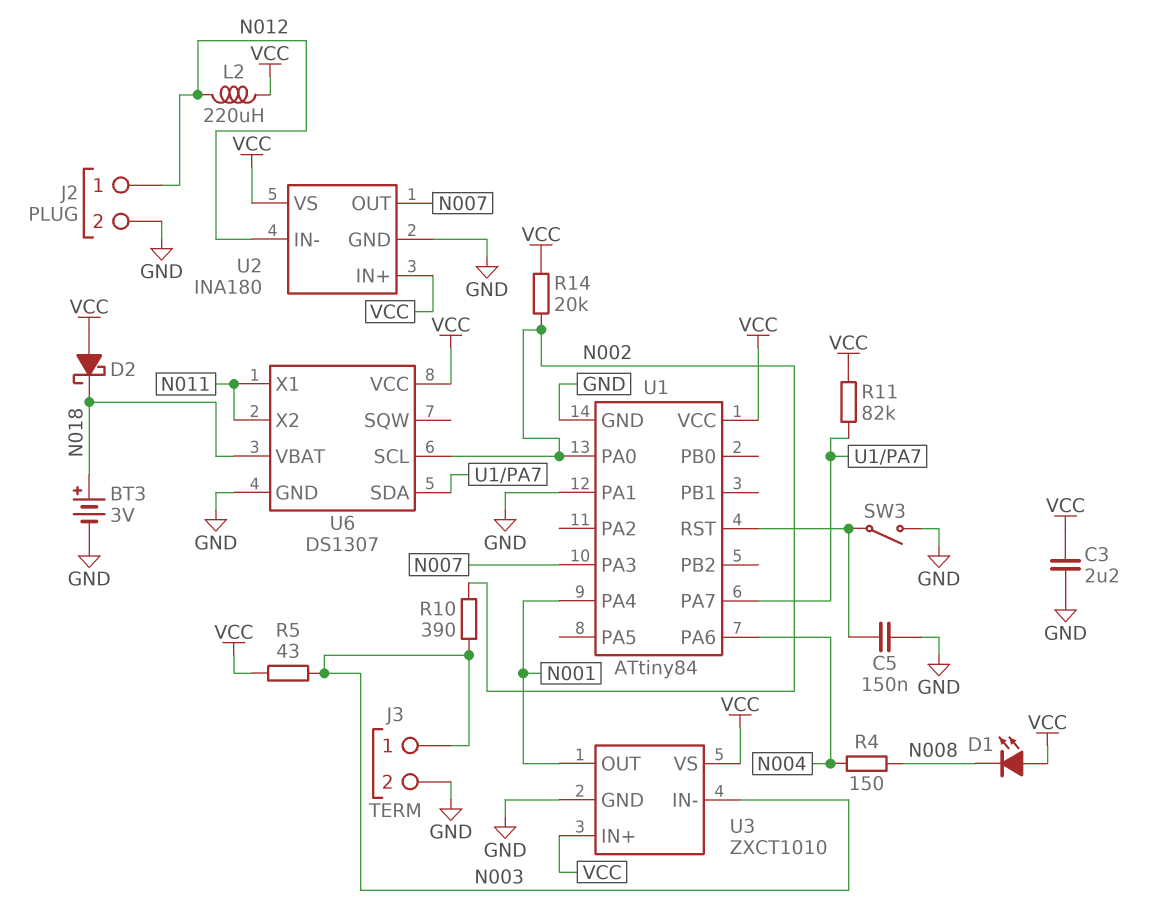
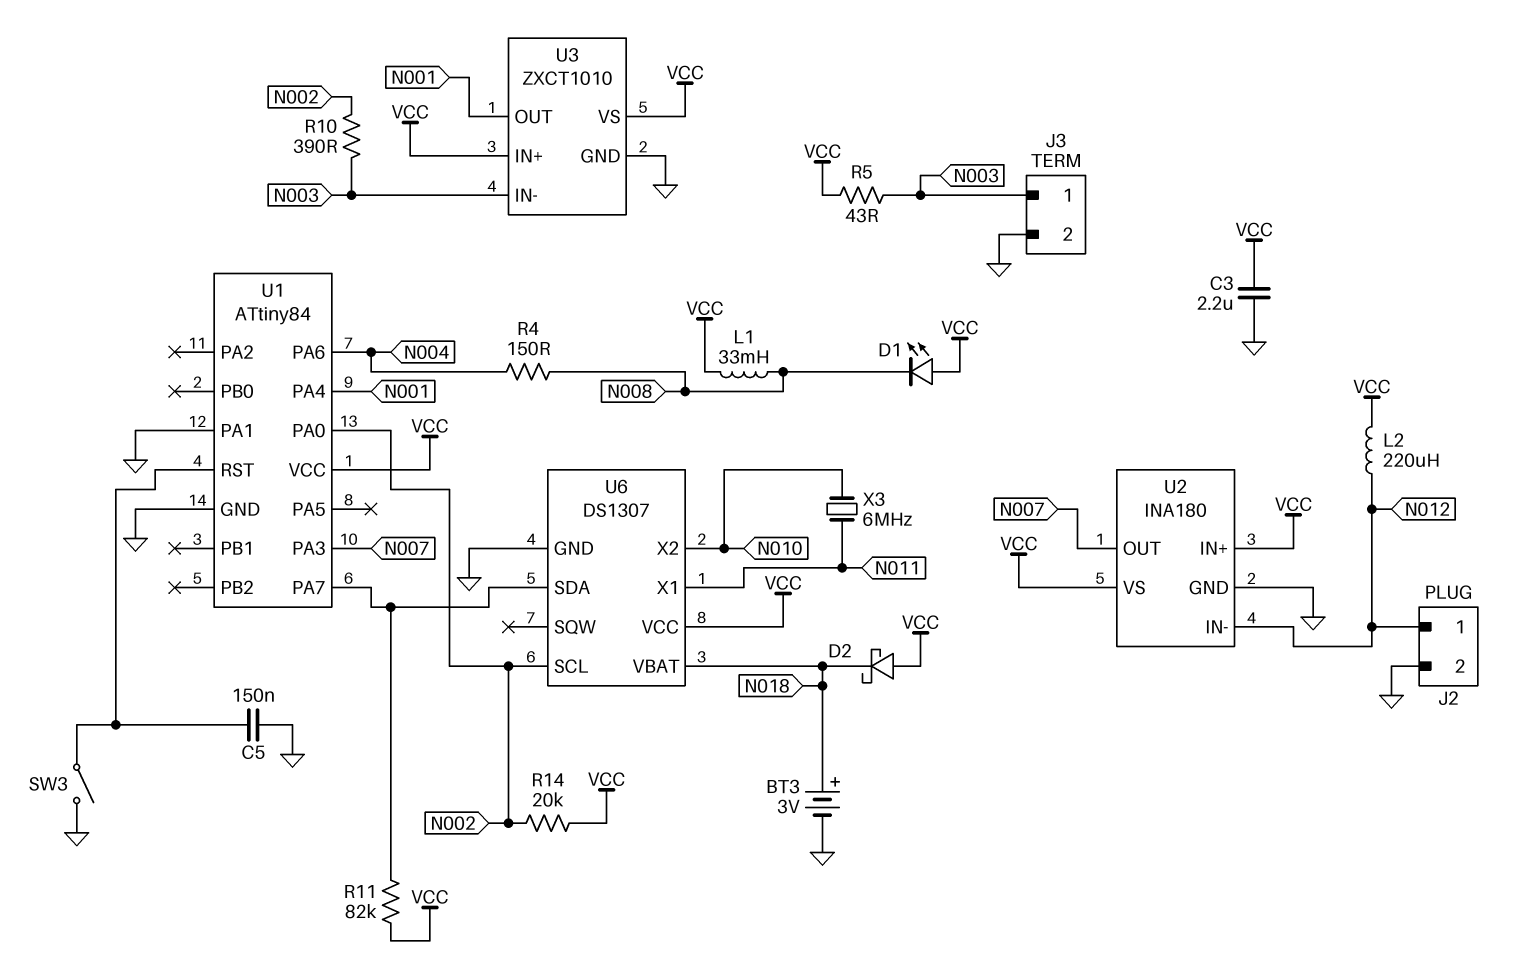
L1: none -> 33mH (N008, VCC)
U6 pin X2: N011 -> N010
X3: none -> 6MHz (N010, N011)

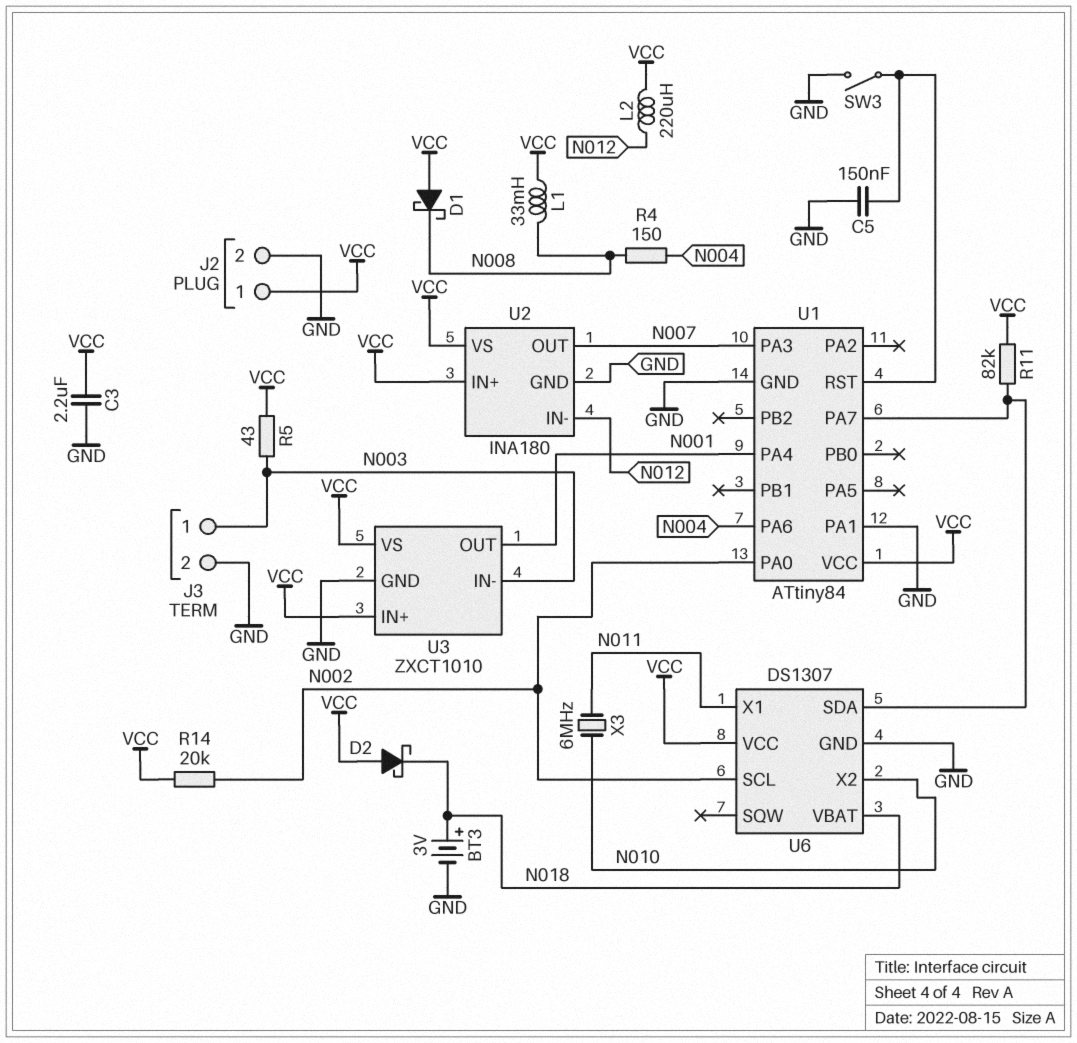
D1: LED (A VCC, K N008) -> schottky (A VCC, K N008)
J2 pin 1: N012 -> VCC
R10: 390 (N002, N003) -> none

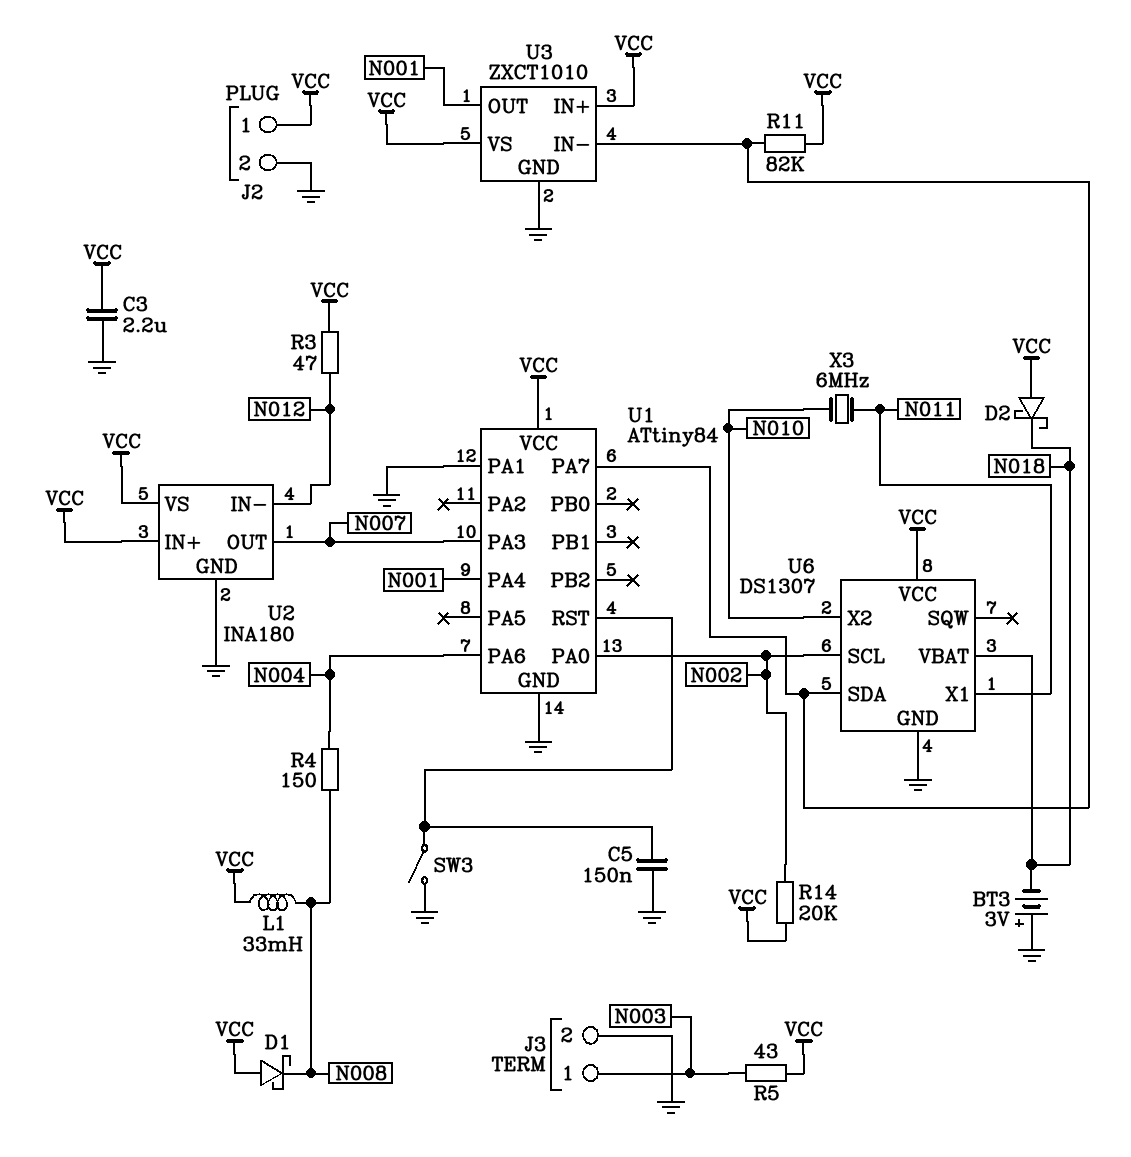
BT3: 3V (plus N018, minus GND) -> 3V (plus GND, minus N018)
L2: 220uH (N012, VCC) -> none
R3: none -> 47 (N012, VCC)
U3 pin IN-: N003 -> U1/PA7

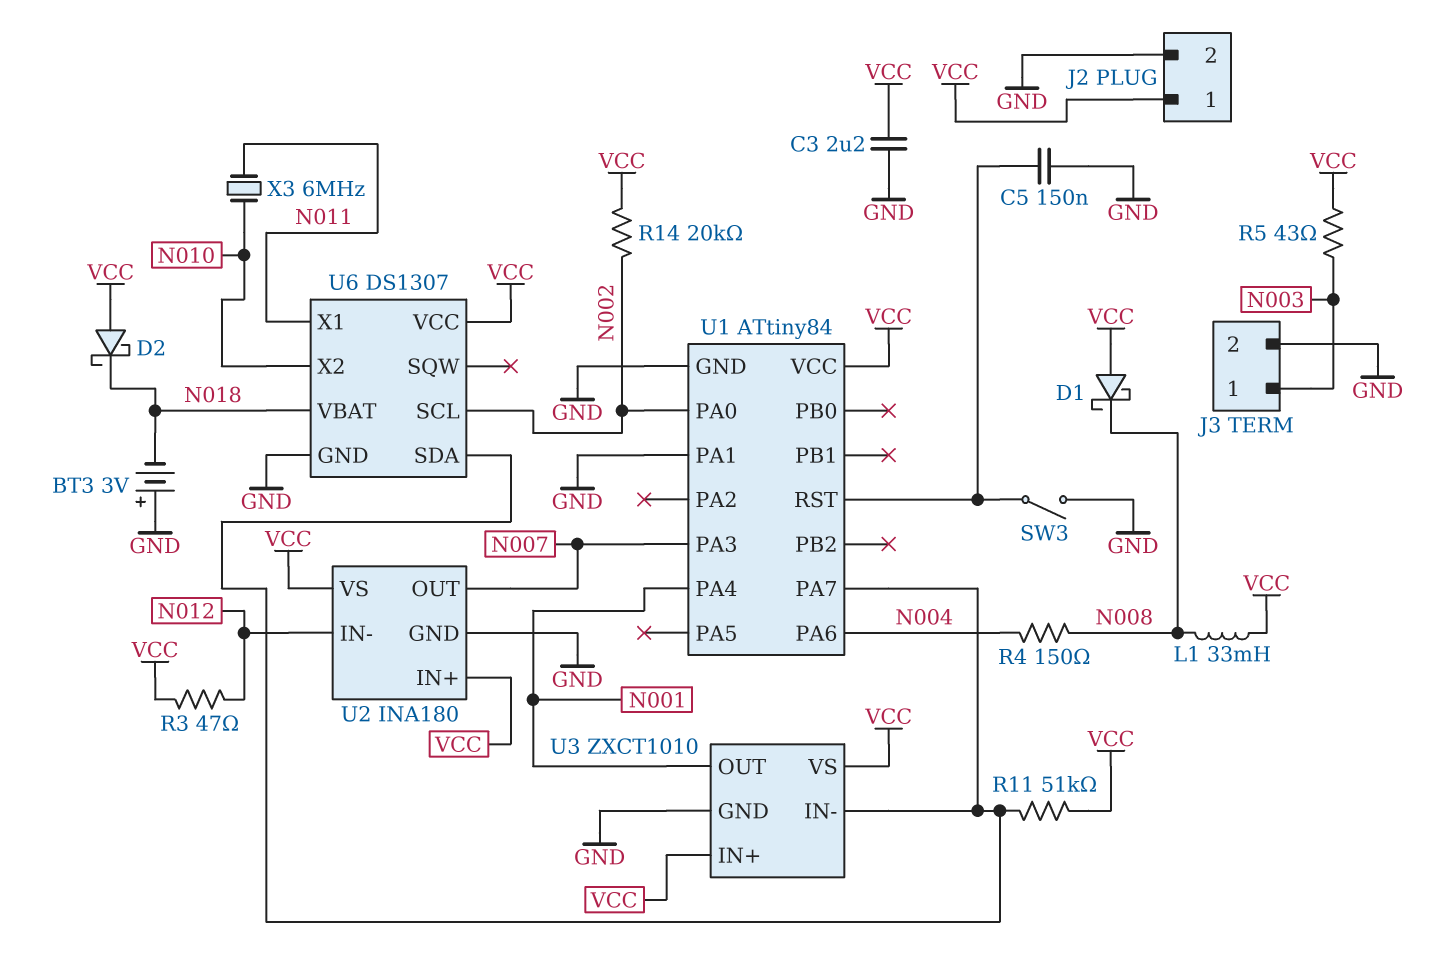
R11: 82k (U1/PA7, VCC) -> 51k (U1/PA7, VCC)

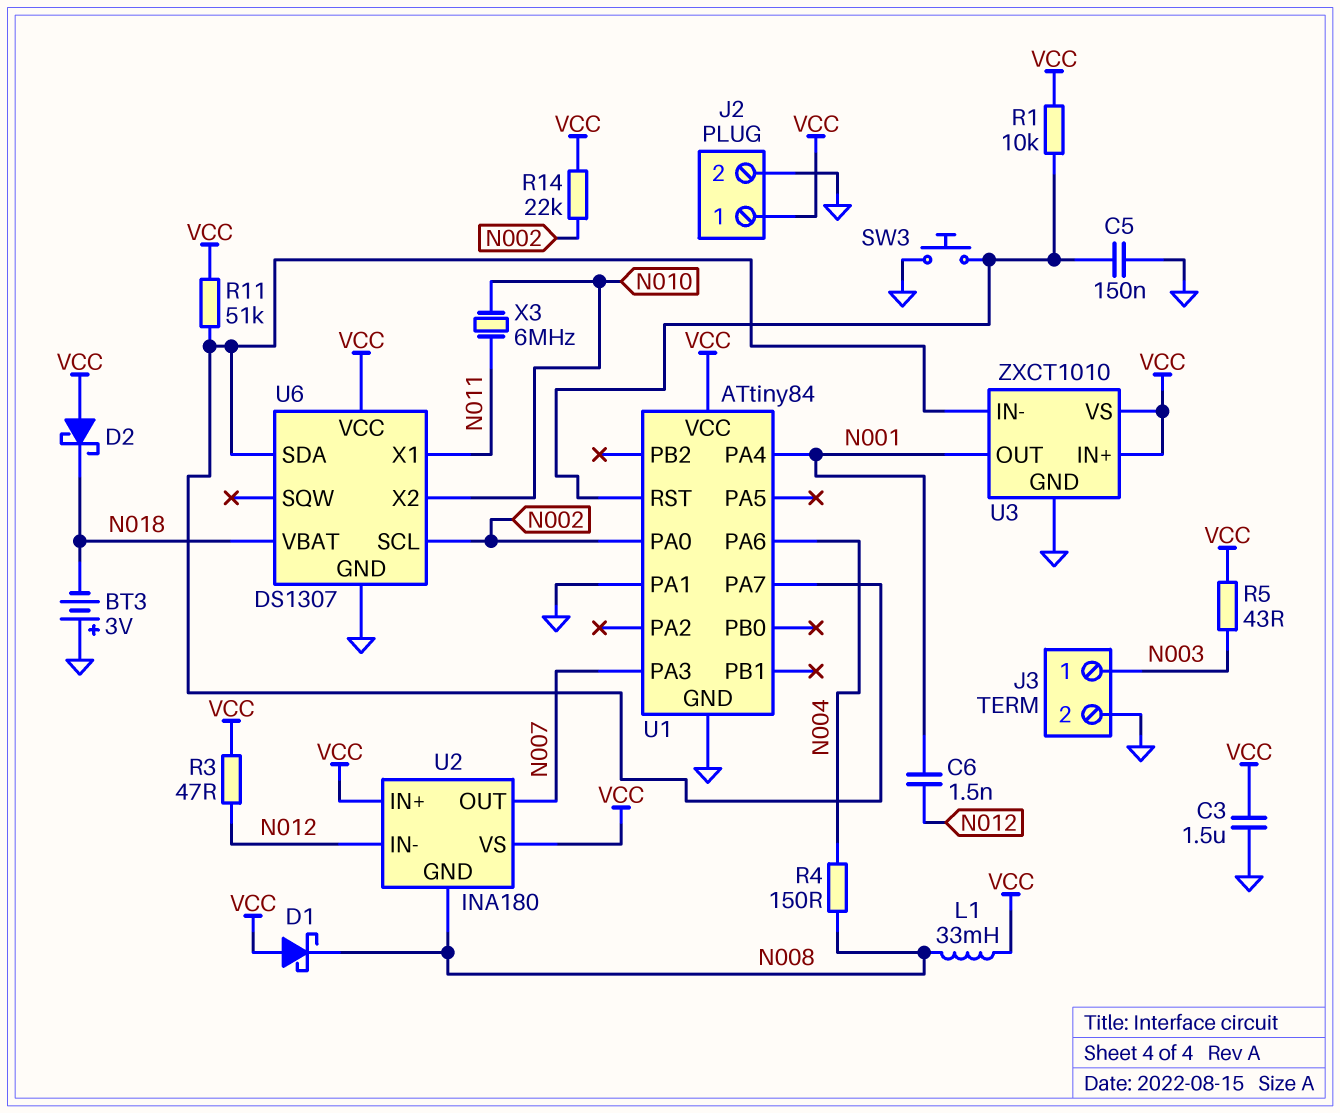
C3: 2.2uF (GND, VCC) -> 1.5uF (GND, VCC)
C6: none -> 1.5nF (N001, N012)
R1: none -> 10k (U1/RST, VCC)
R14: 20k (N002, VCC) -> 22k (N002, VCC)
SW3: switch (GND, U1/RST) -> button (GND, U1/RST)
U2 pin GND: GND -> N008

